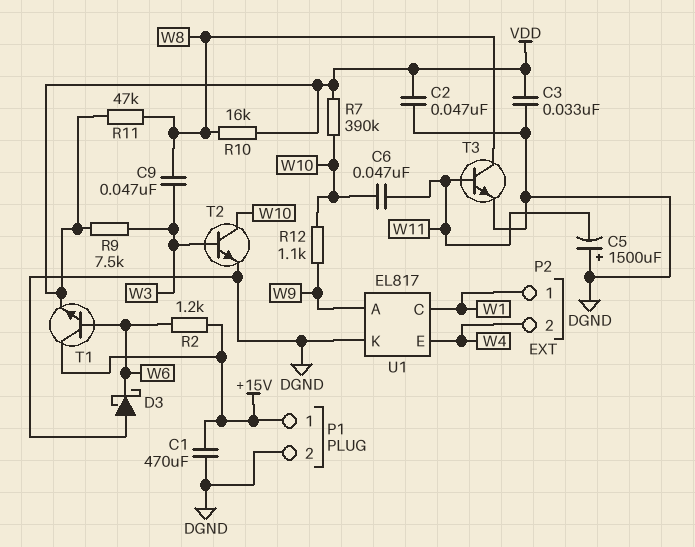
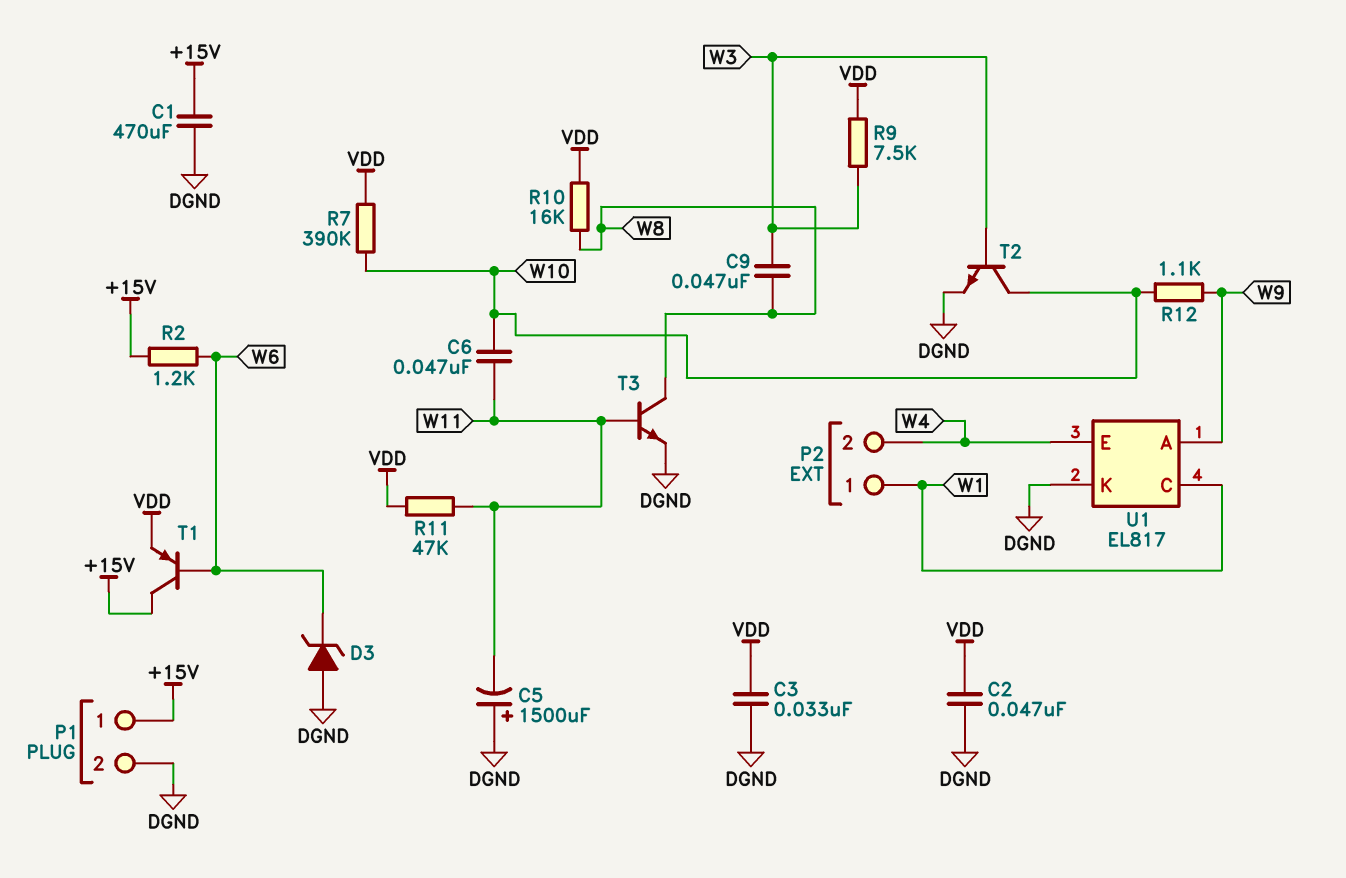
D3: schottky (A DGND, K W6) -> zener (A DGND, K W6)
R11: 47k (VDD, W8) -> 47k (VDD, W11)
T1: NPN (B W6, C +15V, E VDD) -> PNP (B W6, C +15V, E VDD)

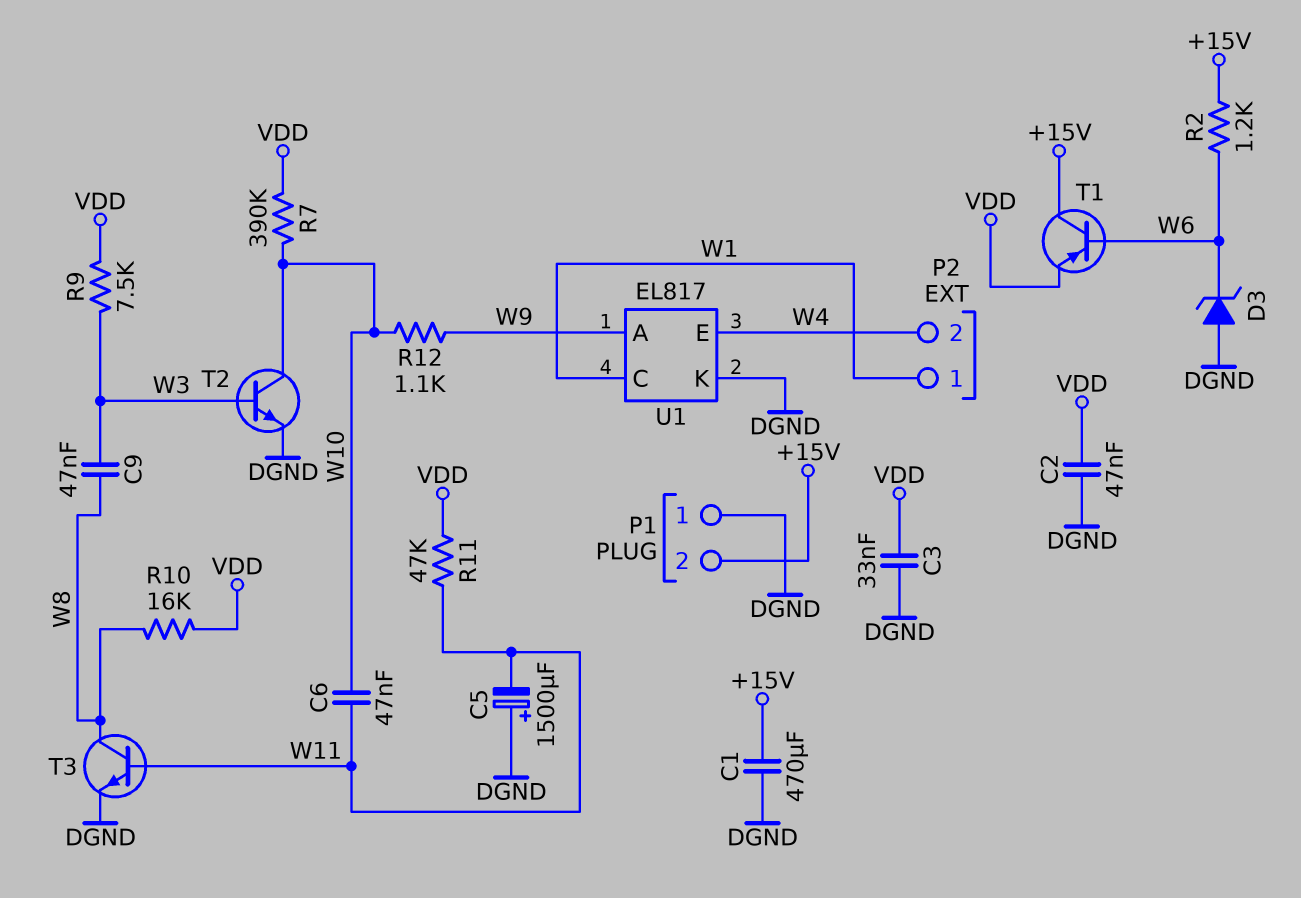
P1 pin 1: +15V -> DGND
P1 pin 2: DGND -> +15V

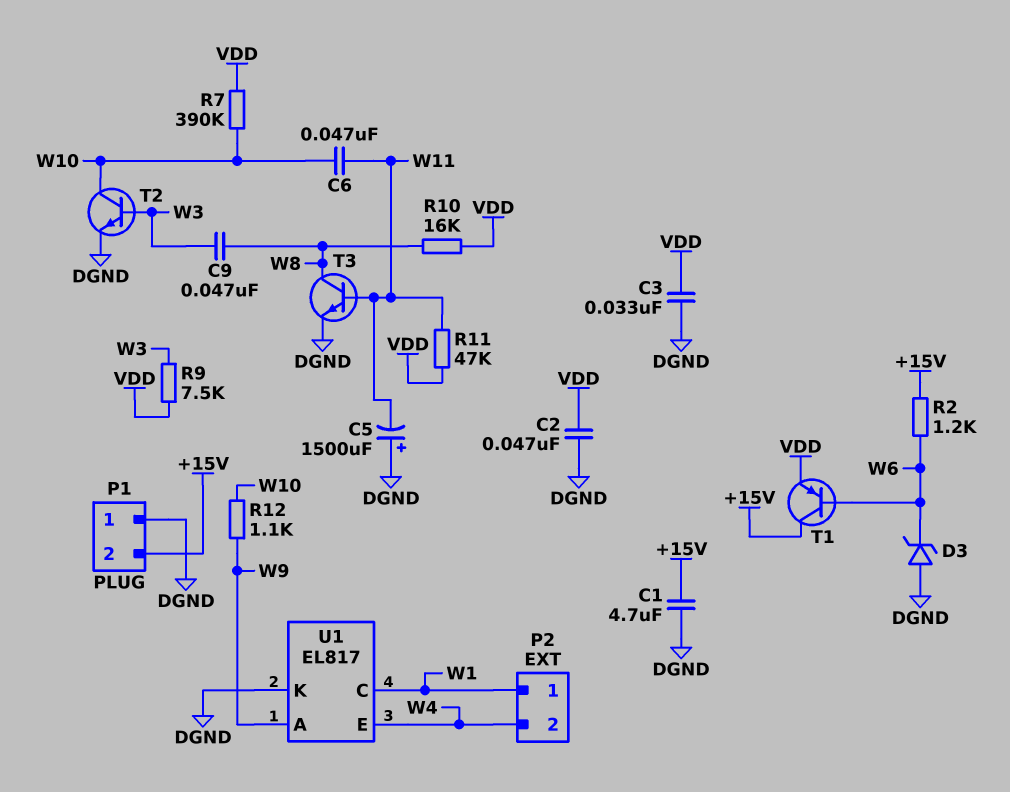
C1: 470uF (+15V, DGND) -> 4.7uF (+15V, DGND)

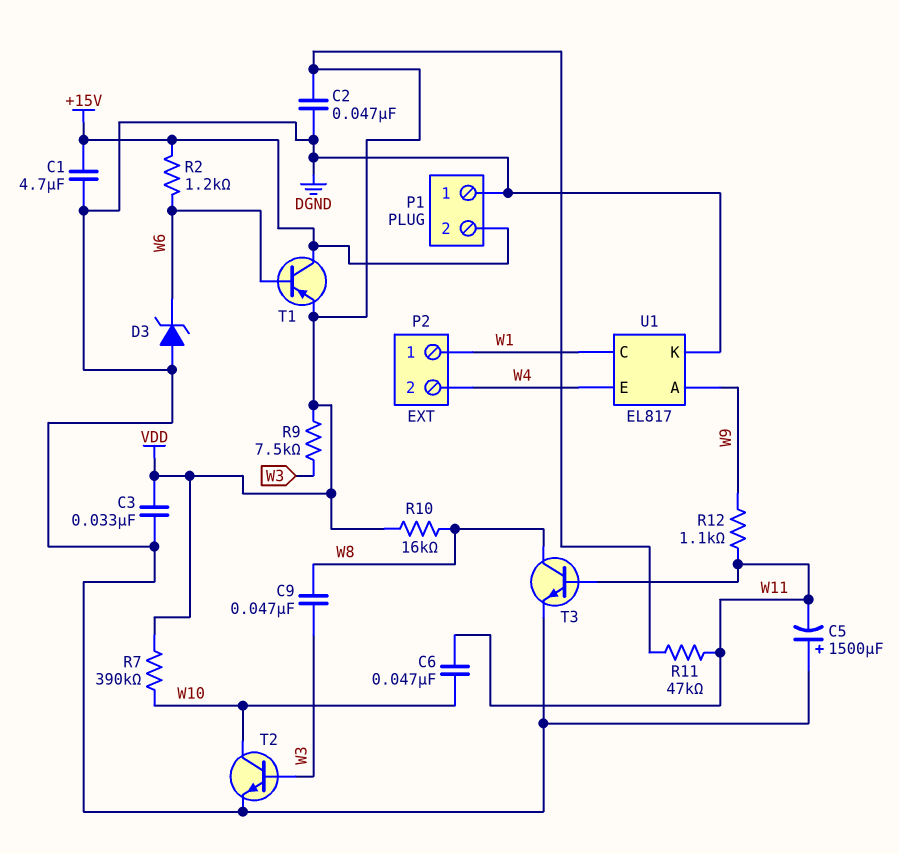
R12: 1.1k (W9, W10) -> 1.1k (W9, W11)

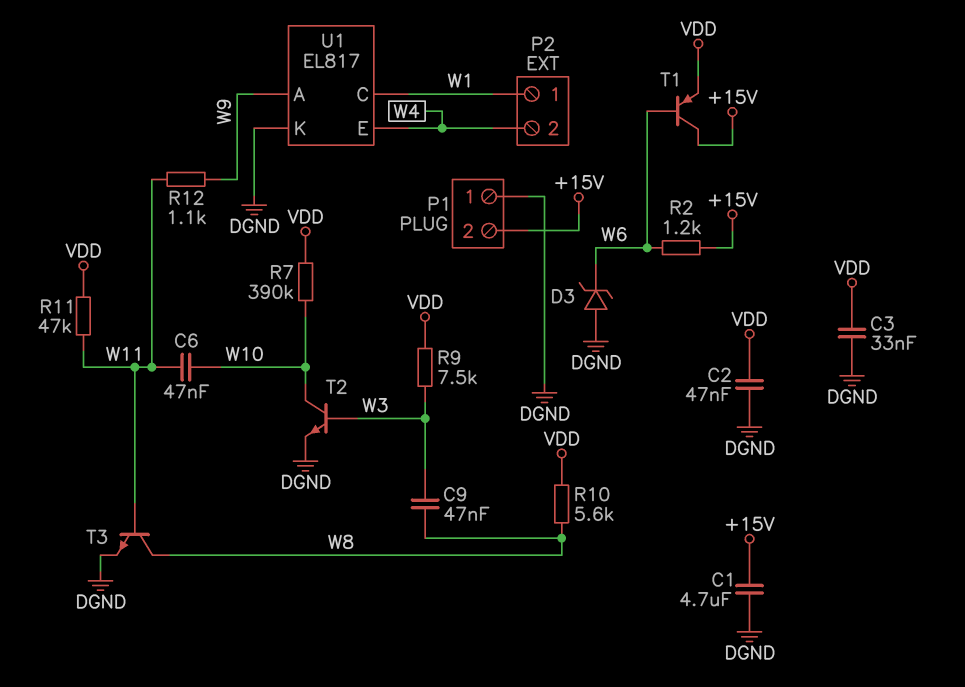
C5: 1500uF (plus DGND, minus W11) -> none
R10: 16k (VDD, W8) -> 5.6k (VDD, W8)

